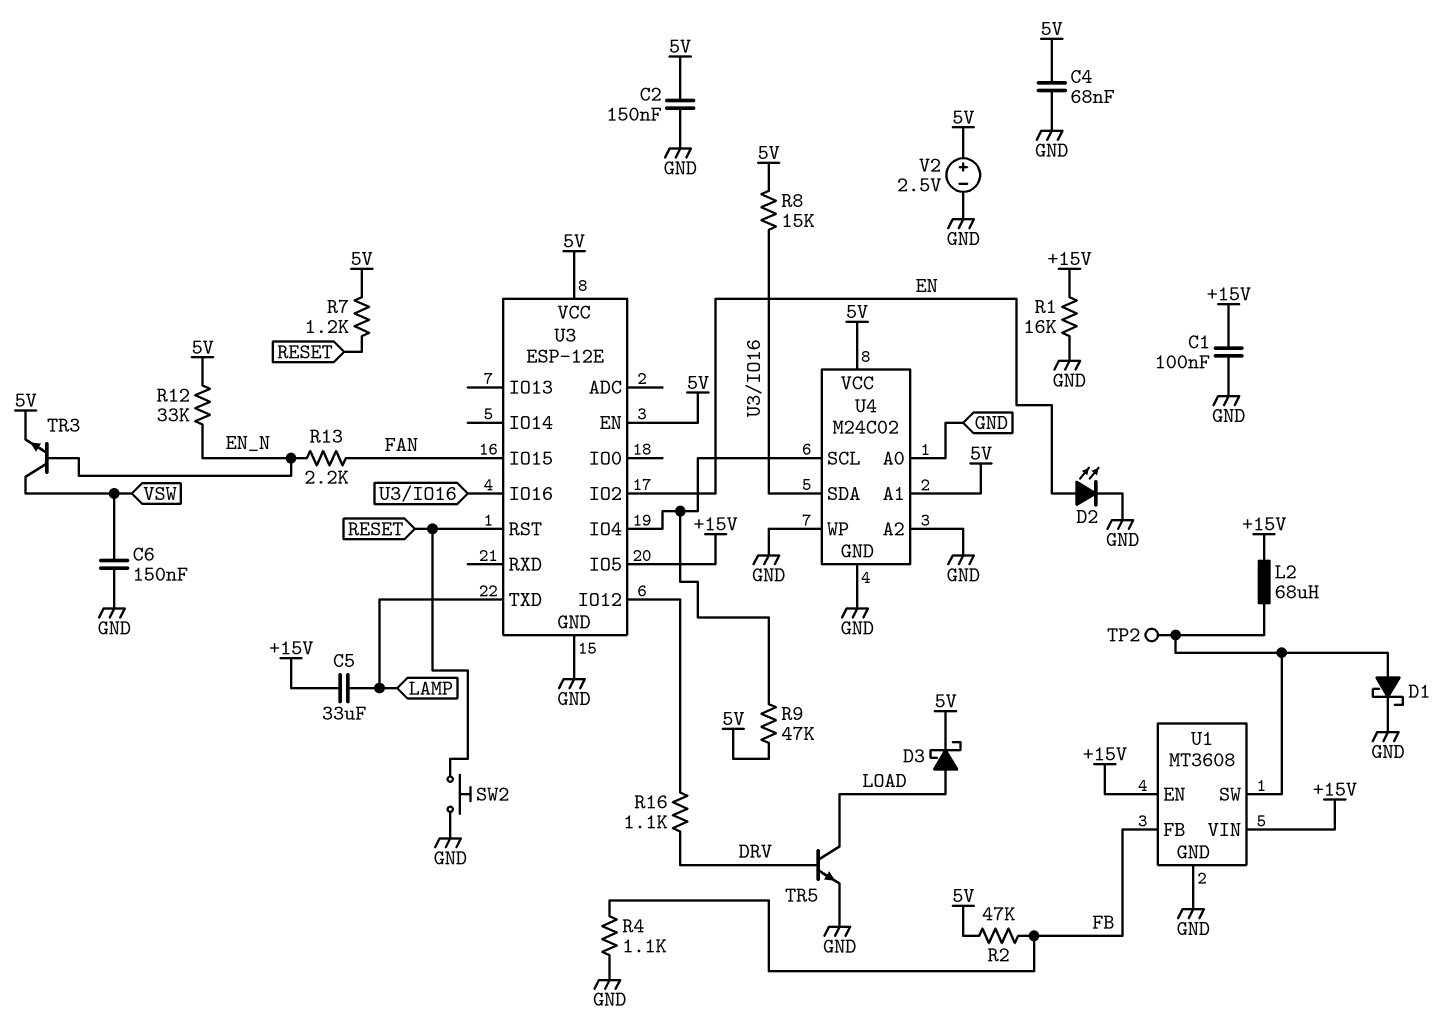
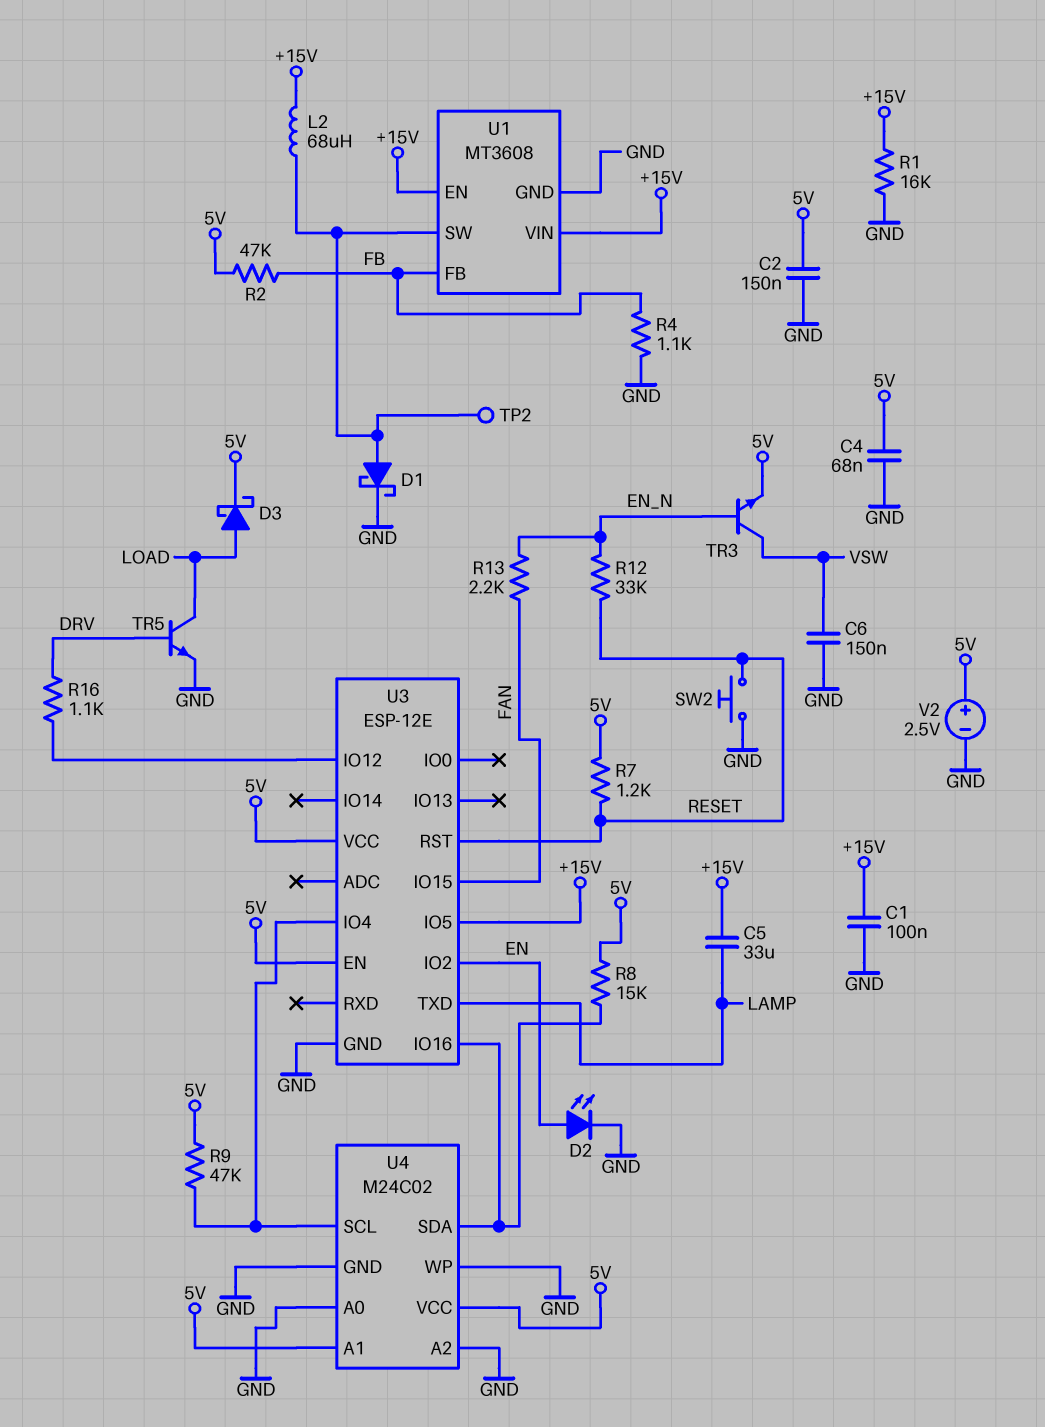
R12: 33k (5V, EN_N) -> 33k (EN_N, RESET)

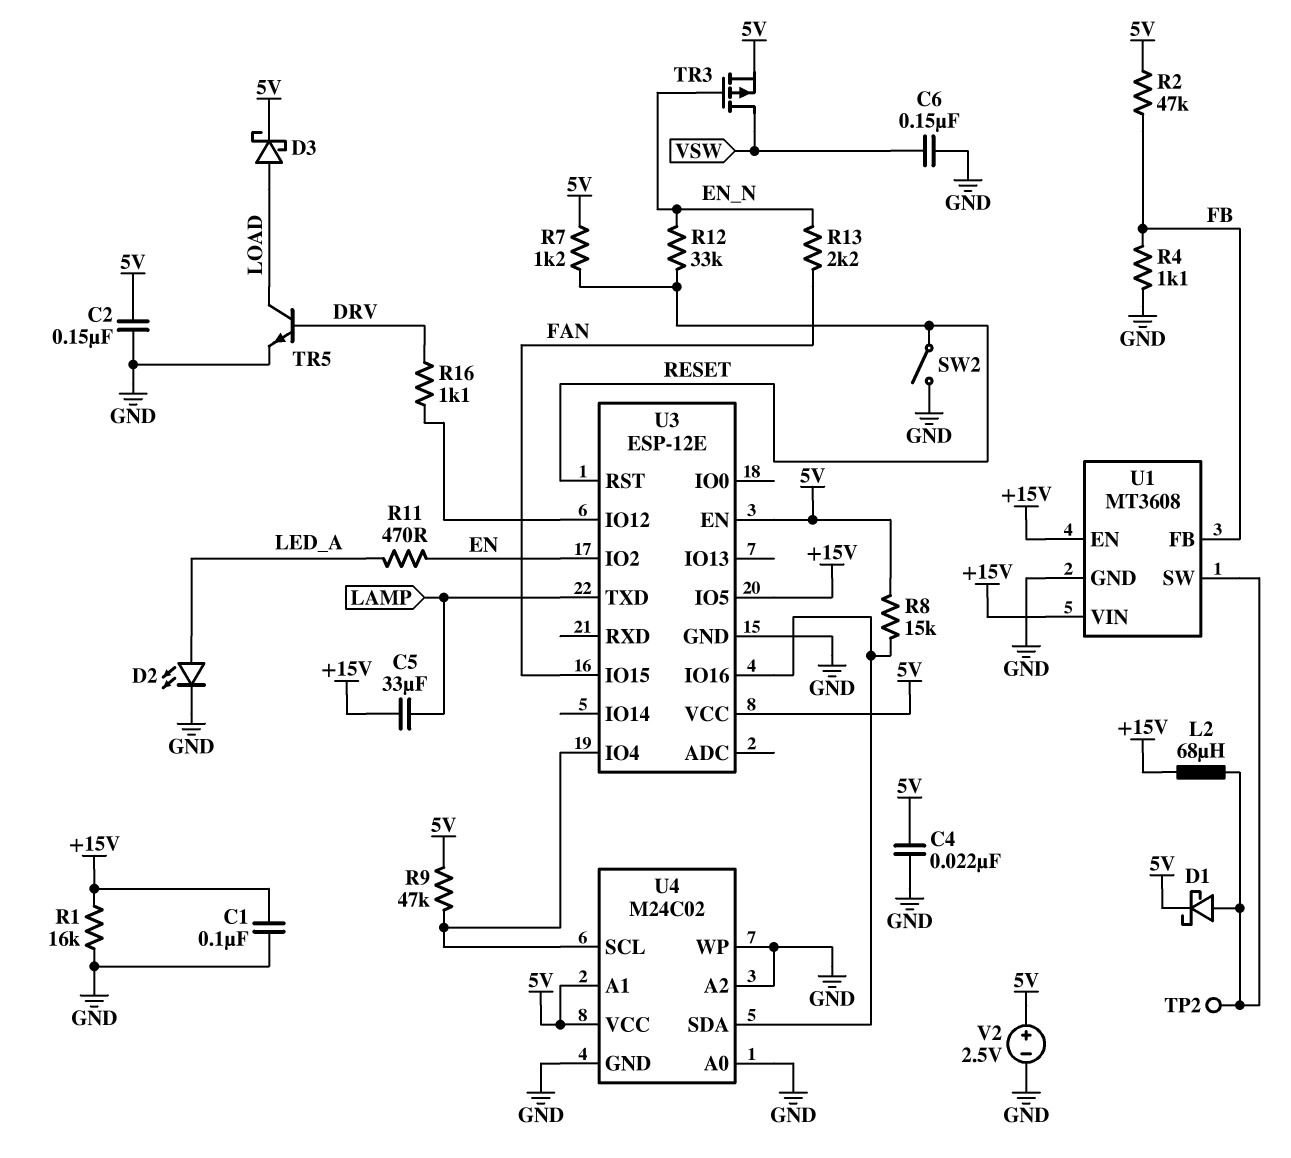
C4: 68nF (5V, GND) -> 22nF (5V, GND)
D1: schottky (A U1/SW, K GND) -> schottky (A U1/SW, K 5V)
D2: LED (A EN, K GND) -> LED (A LED_A, K GND)
R11: none -> 470 (EN, LED_A)
SW2: button (GND, RESET) -> switch (GND, RESET)
TR3: NPN (B EN_N, C VSW, E 5V) -> PMOS (G EN_N, D VSW, S 5V)

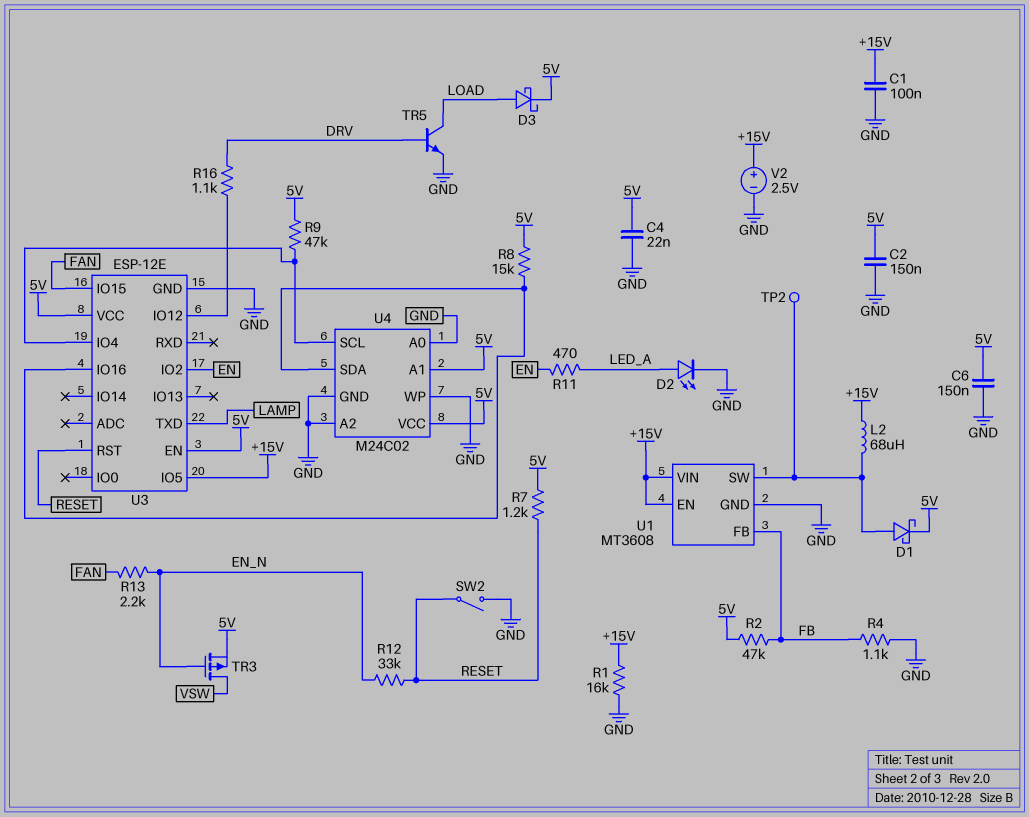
C5: 33uF (+15V, LAMP) -> none
C6: 150nF (GND, VSW) -> 150nF (5V, GND)
V2: 2.5V (plus 5V, minus GND) -> 2.5V (plus +15V, minus GND)

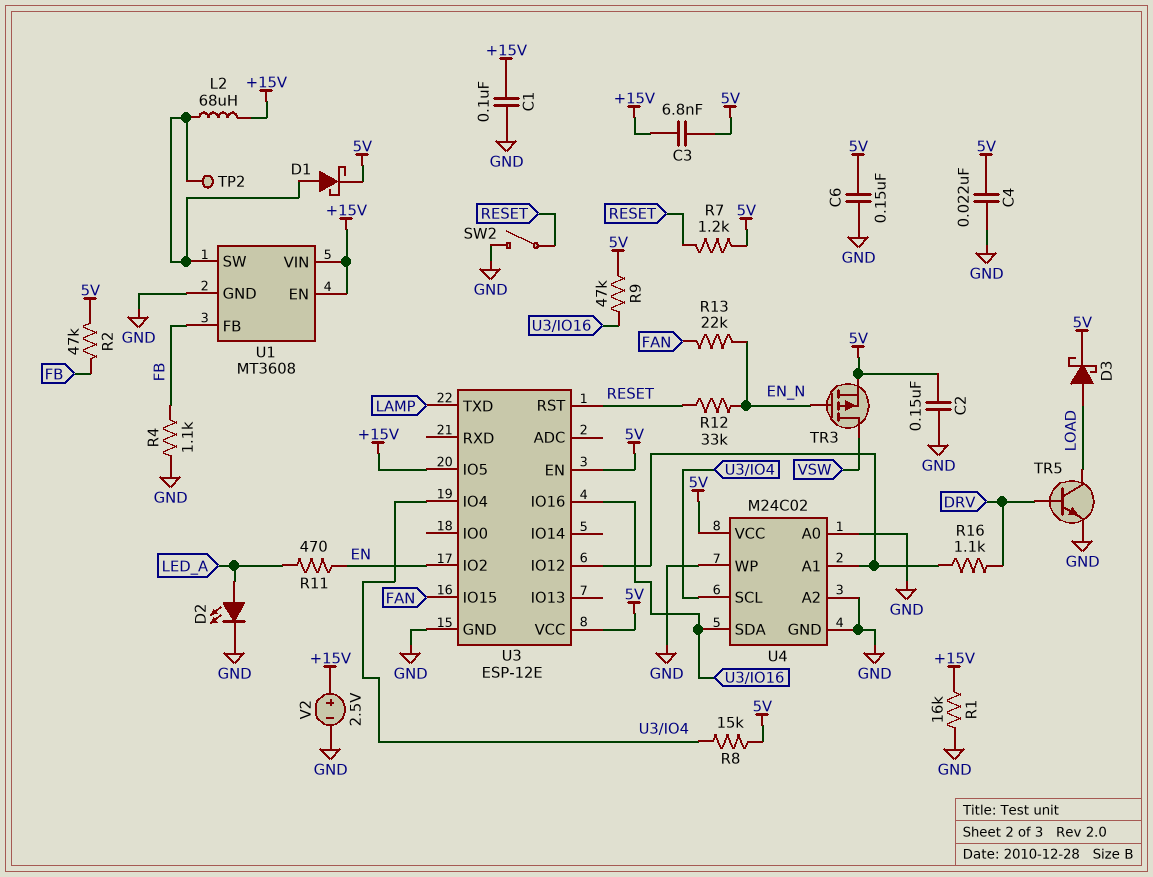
C3: none -> 6.8nF (+15V, 5V)
R8: 15k (5V, U3/IO16) -> 15k (5V, U3/IO4)
R9: 47k (5V, U3/IO4) -> 47k (5V, U3/IO16)
R13: 2.2k (EN_N, FAN) -> 22k (EN_N, FAN)
U4 pin A1: 5V -> U3/IO12

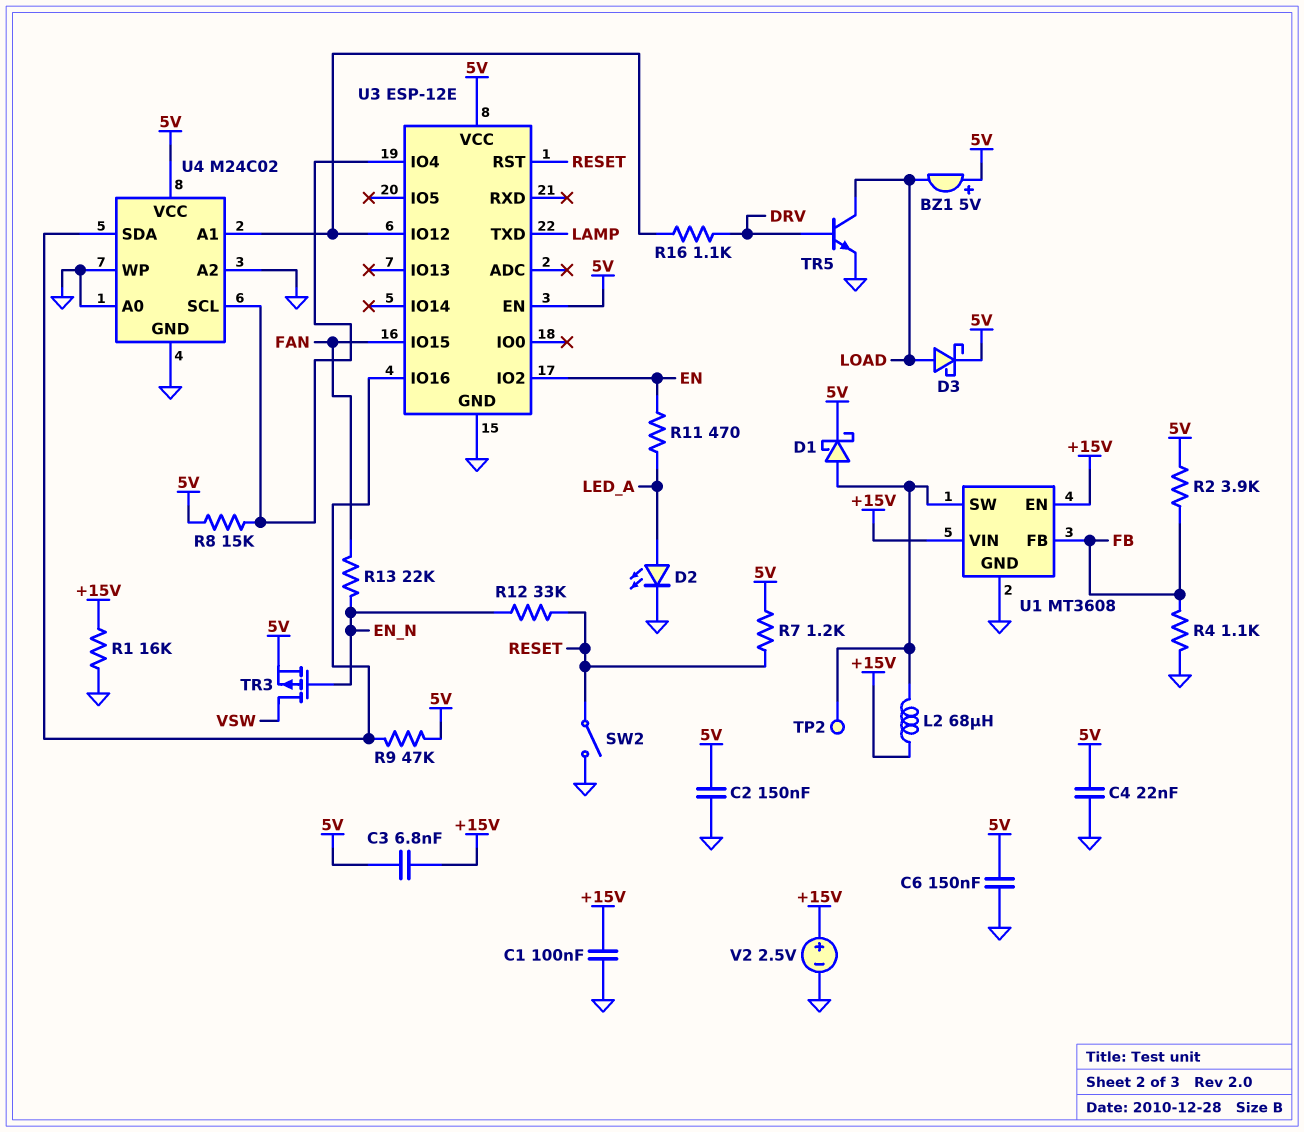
BZ1: none -> buzzer 5V (plus 5V, minus LOAD)
R2: 47k (5V, FB) -> 3.9k (5V, FB)
U3 pin IO5: +15V -> none

